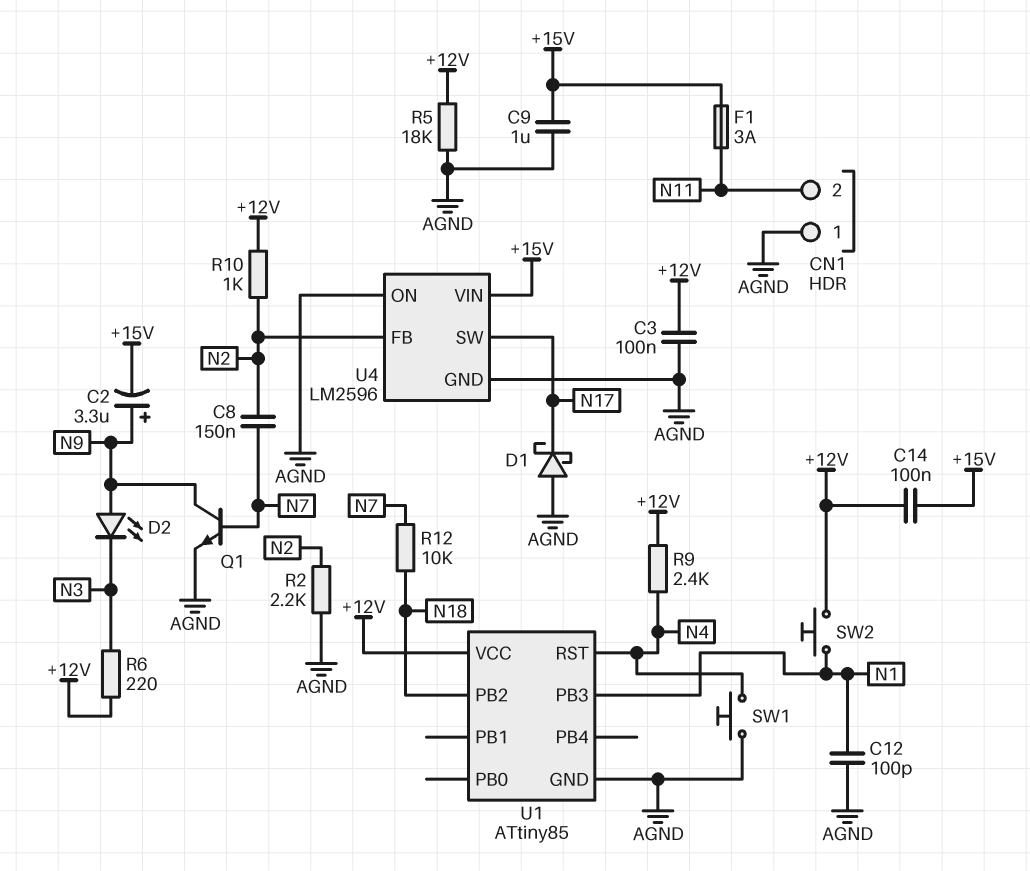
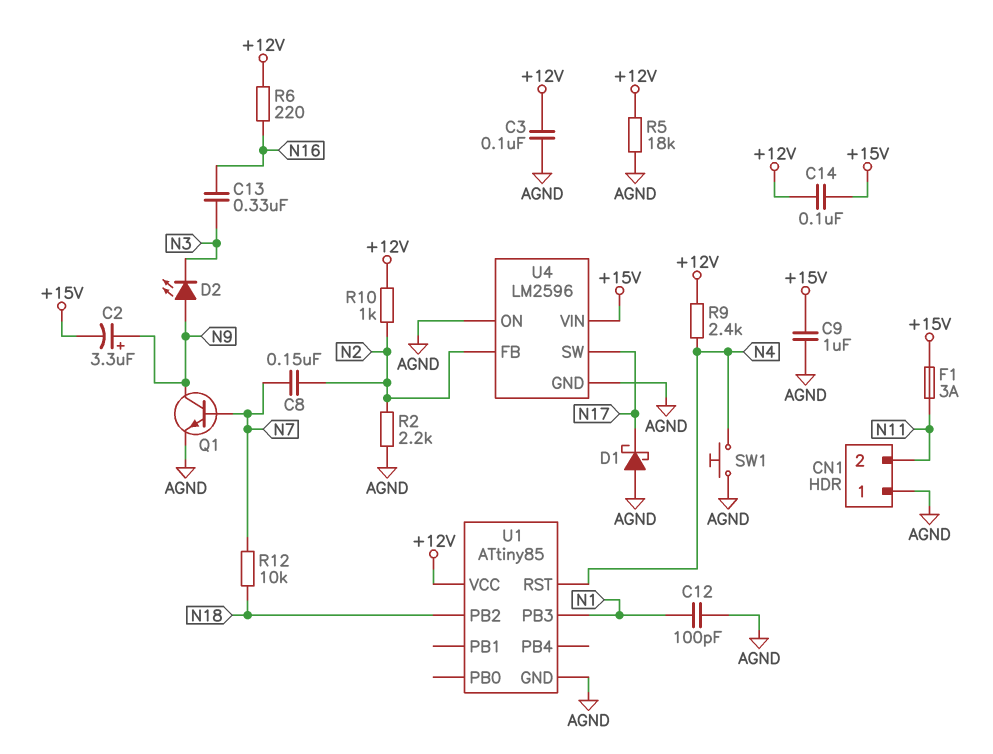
C13: none -> 330nF (N3, N16)
R6: 220 (+12V, N3) -> 220 (+12V, N16)
SW2: button (+12V, N1) -> none

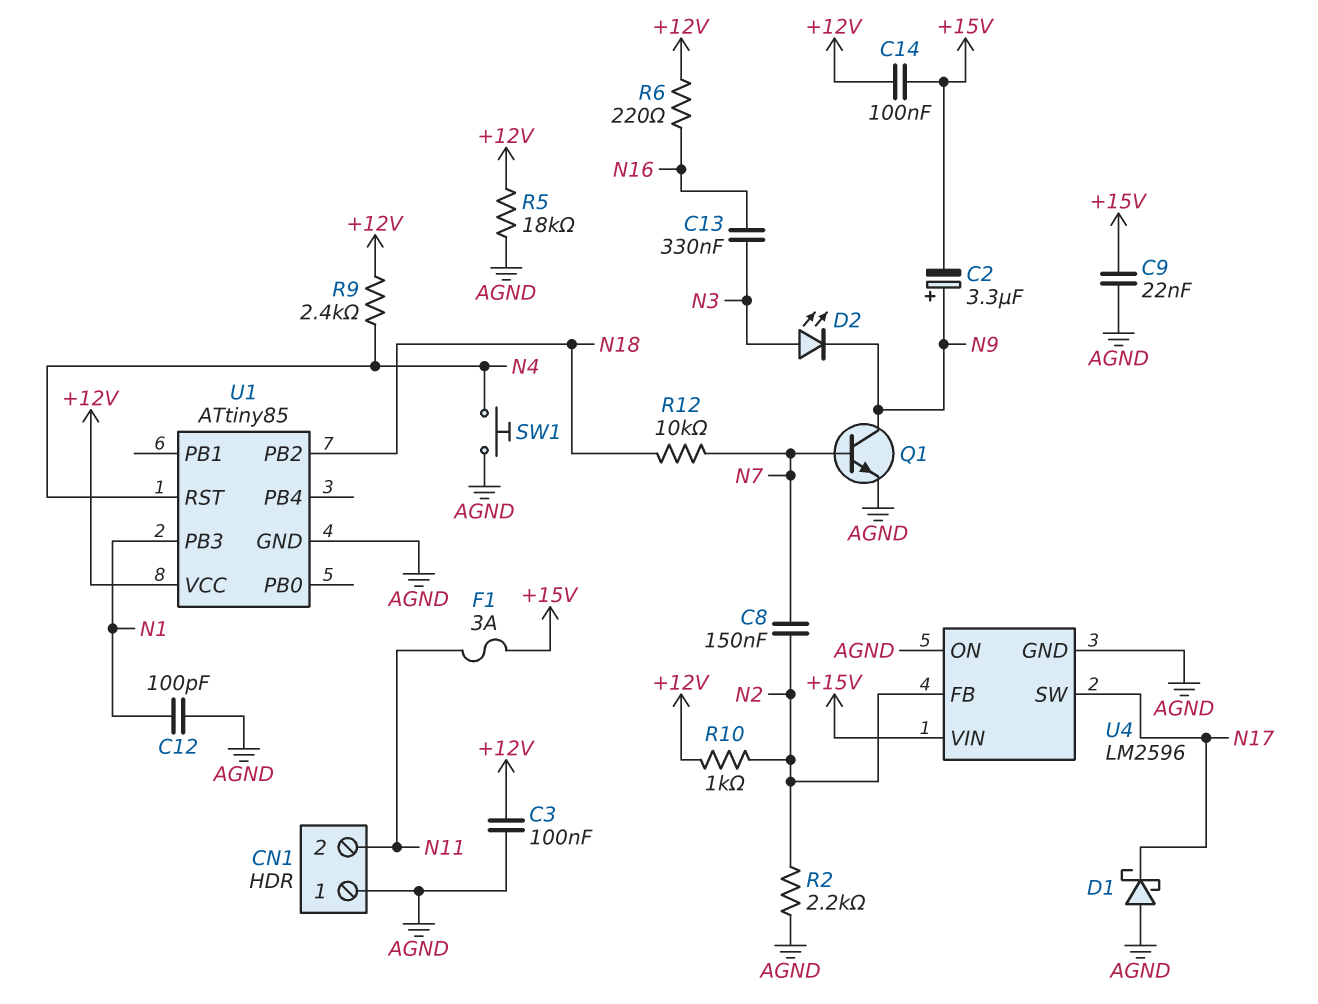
C9: 1uF (+15V, AGND) -> 22nF (+15V, AGND)
D2: LED (A N9, K N3) -> LED (A N3, K N9)

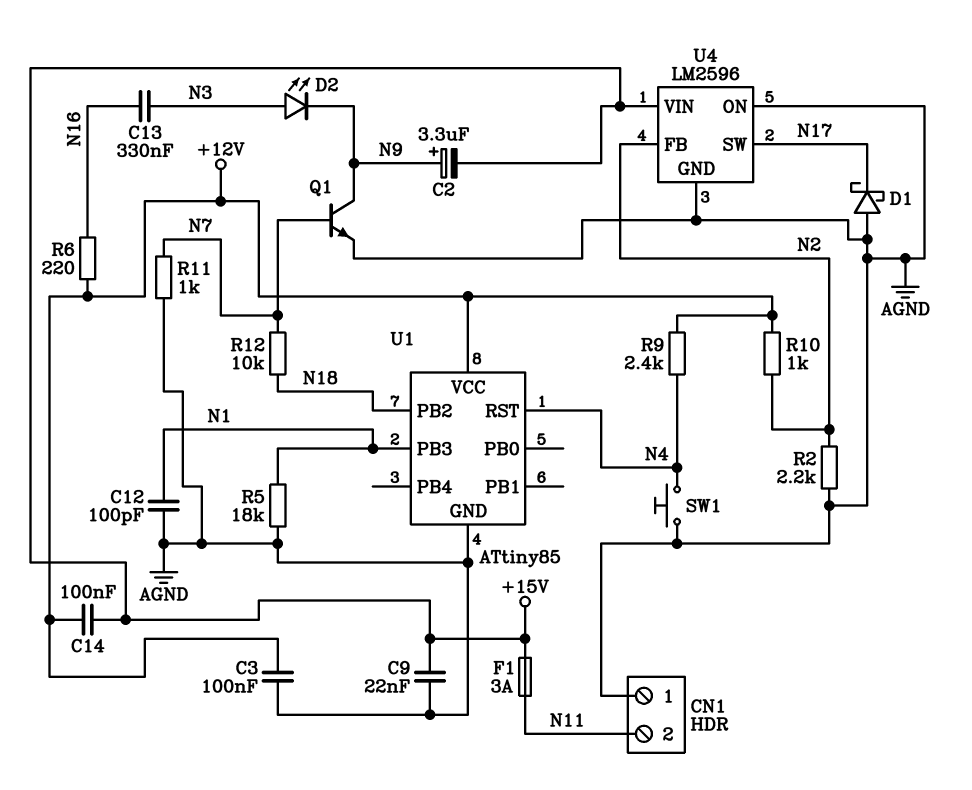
C8: 150nF (N2, N7) -> none
R5: 18k (+12V, AGND) -> 18k (AGND, N1)
R11: none -> 1k (AGND, N7)

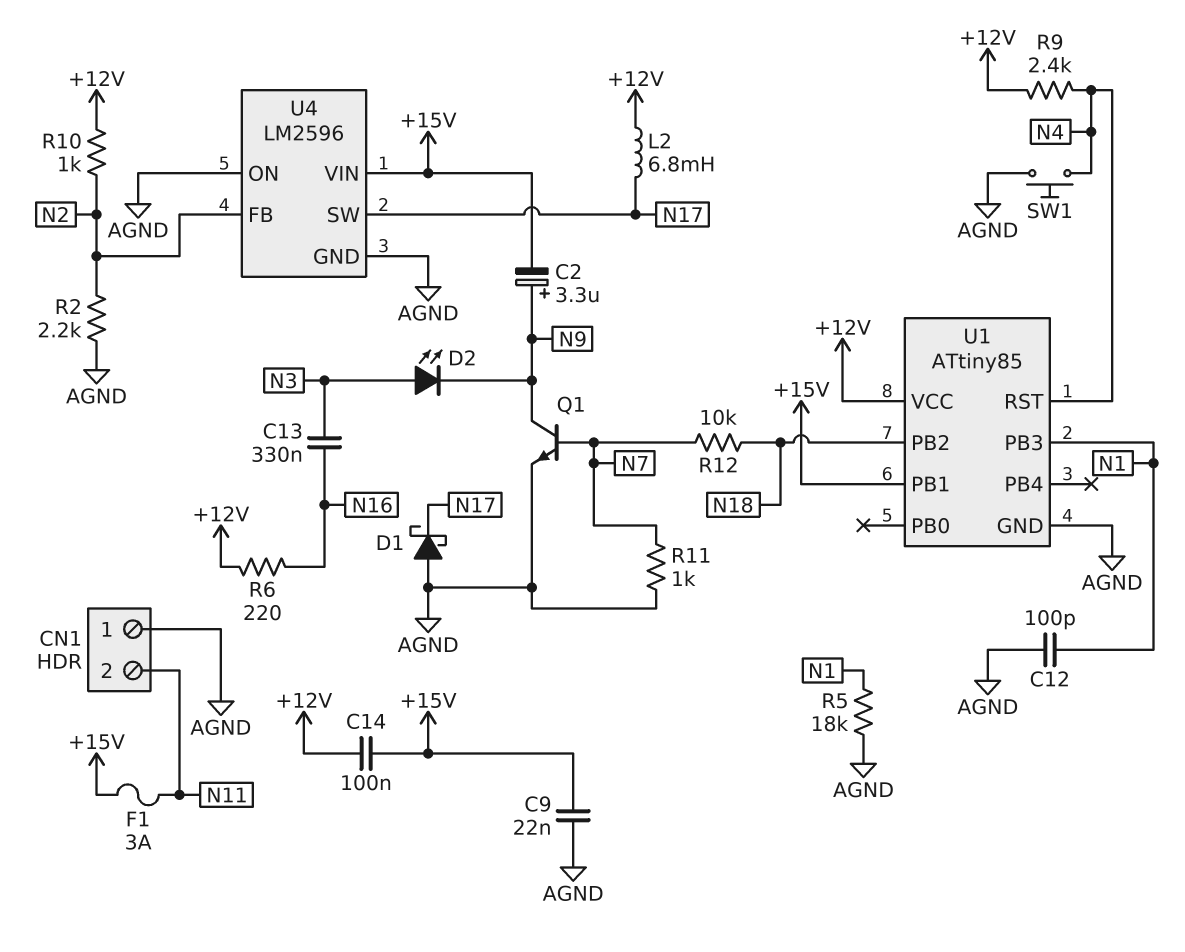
C3: 100nF (+12V, AGND) -> none
L2: none -> 6.8mH (+12V, N17)
U1 pin PB1: none -> +15V

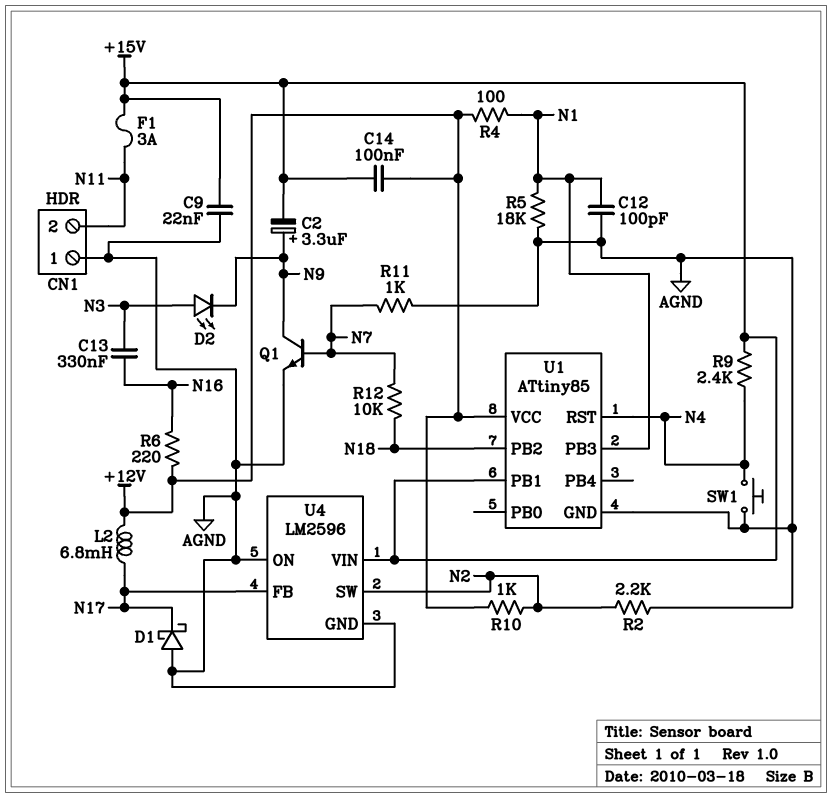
R4: none -> 100 (+12V, N1)
R9: 2.4k (+12V, N4) -> 2.4k (+15V, N4)
U4 pin FB: N2 -> N17
U4 pin SW: N17 -> N2

